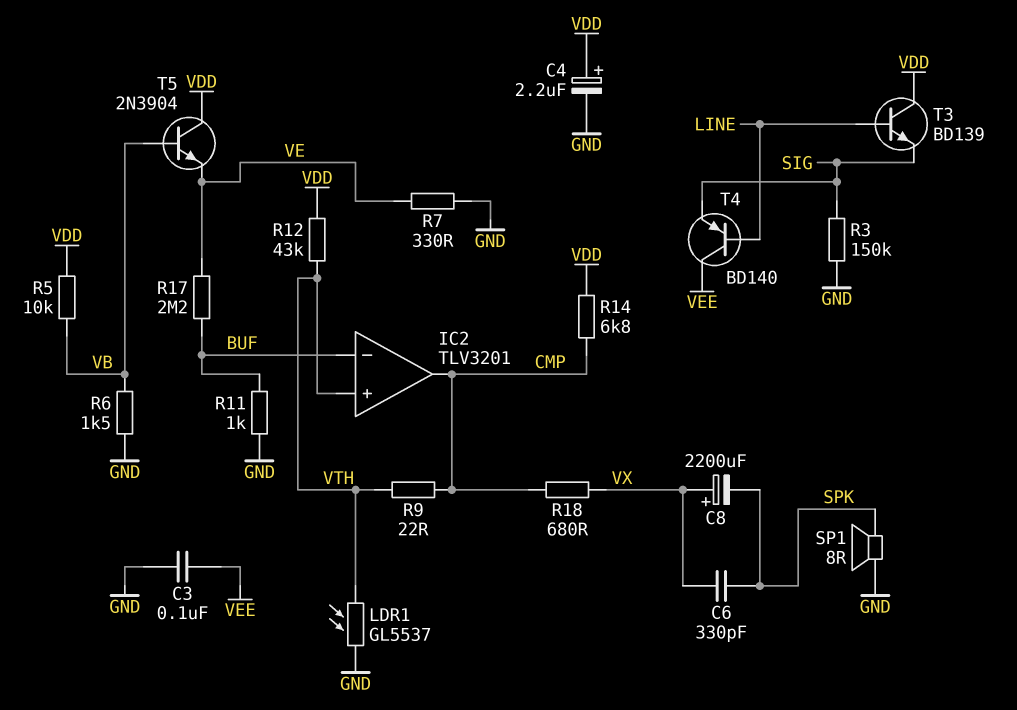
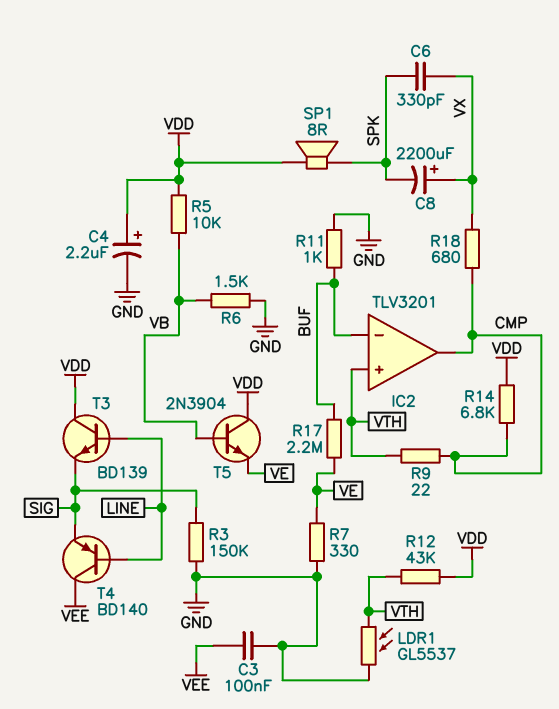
SP1: speaker 8R (GND, SPK) -> speaker 8R (SPK, VDD)

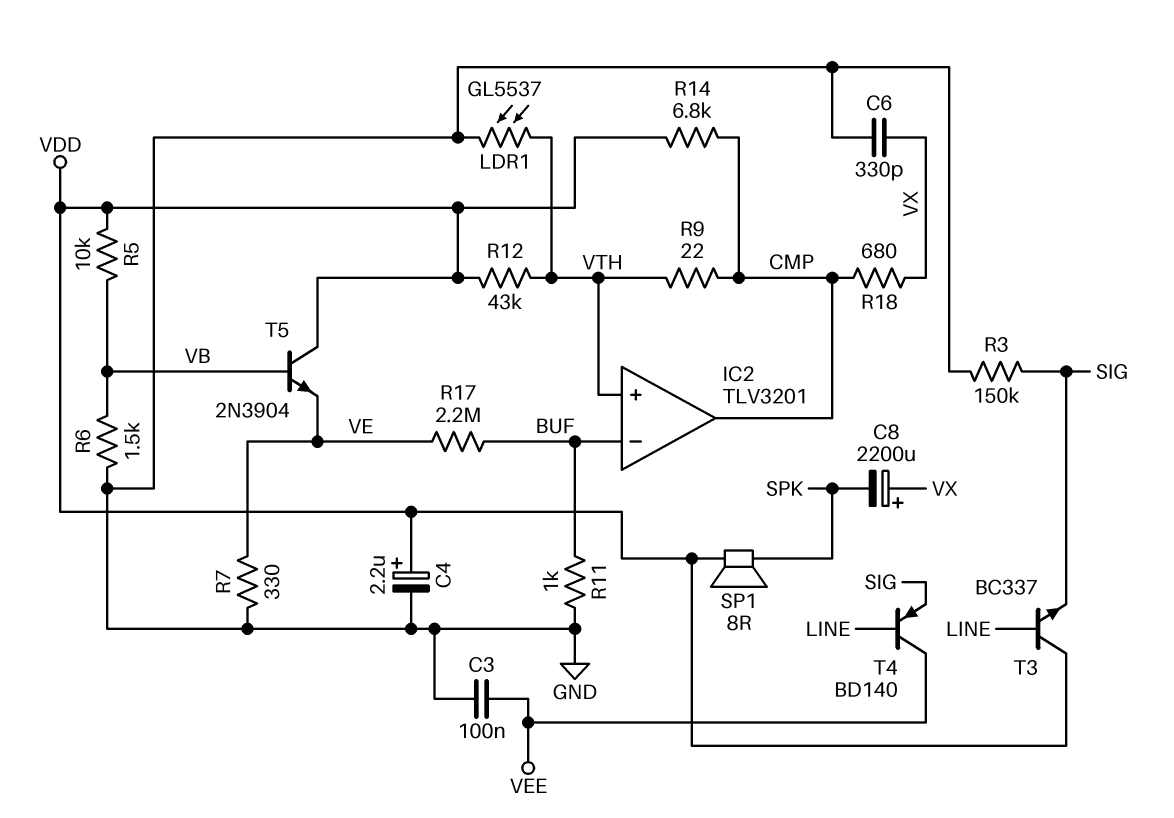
C6: 330pF (SPK, VX) -> 330pF (GND, VX)
T3: NPN BD139 (B LINE, C VDD, E SIG) -> NPN BC337 (B LINE, C VDD, E SIG)

